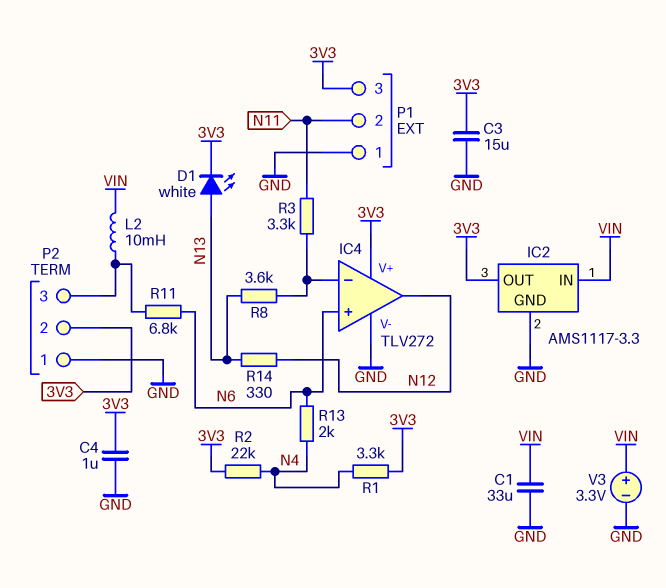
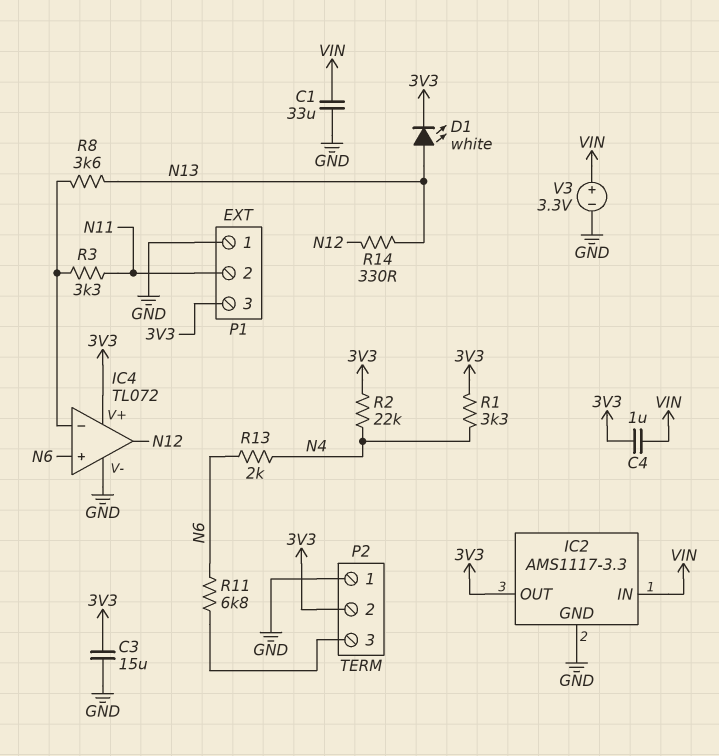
C4: 1uF (3V3, GND) -> 1uF (3V3, VIN)
IC4: TLV272 -> TL072
L2: 10mH (P2/3, VIN) -> none

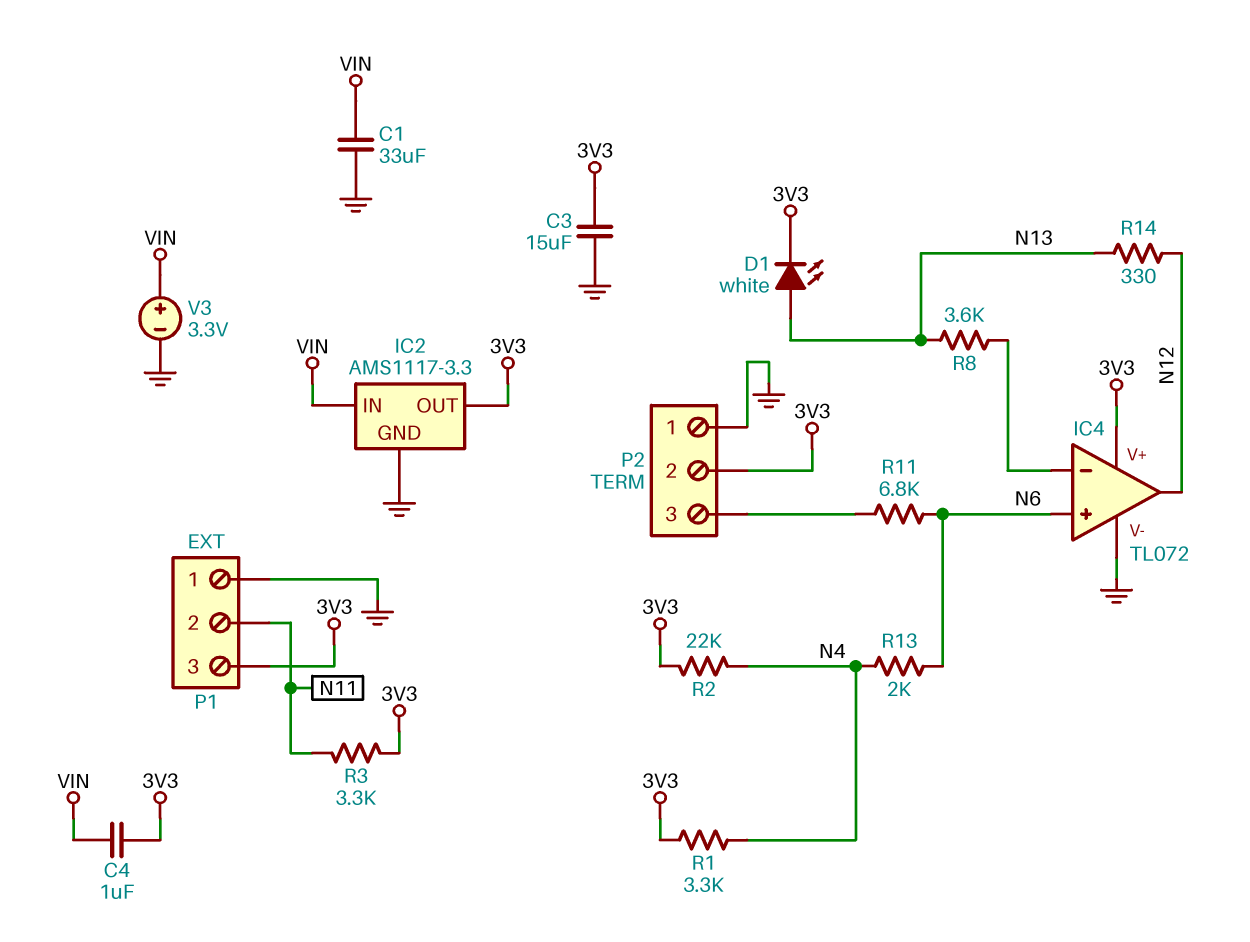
R3: 3.3k (IC4/in-, N11) -> 3.3k (3V3, N11)

